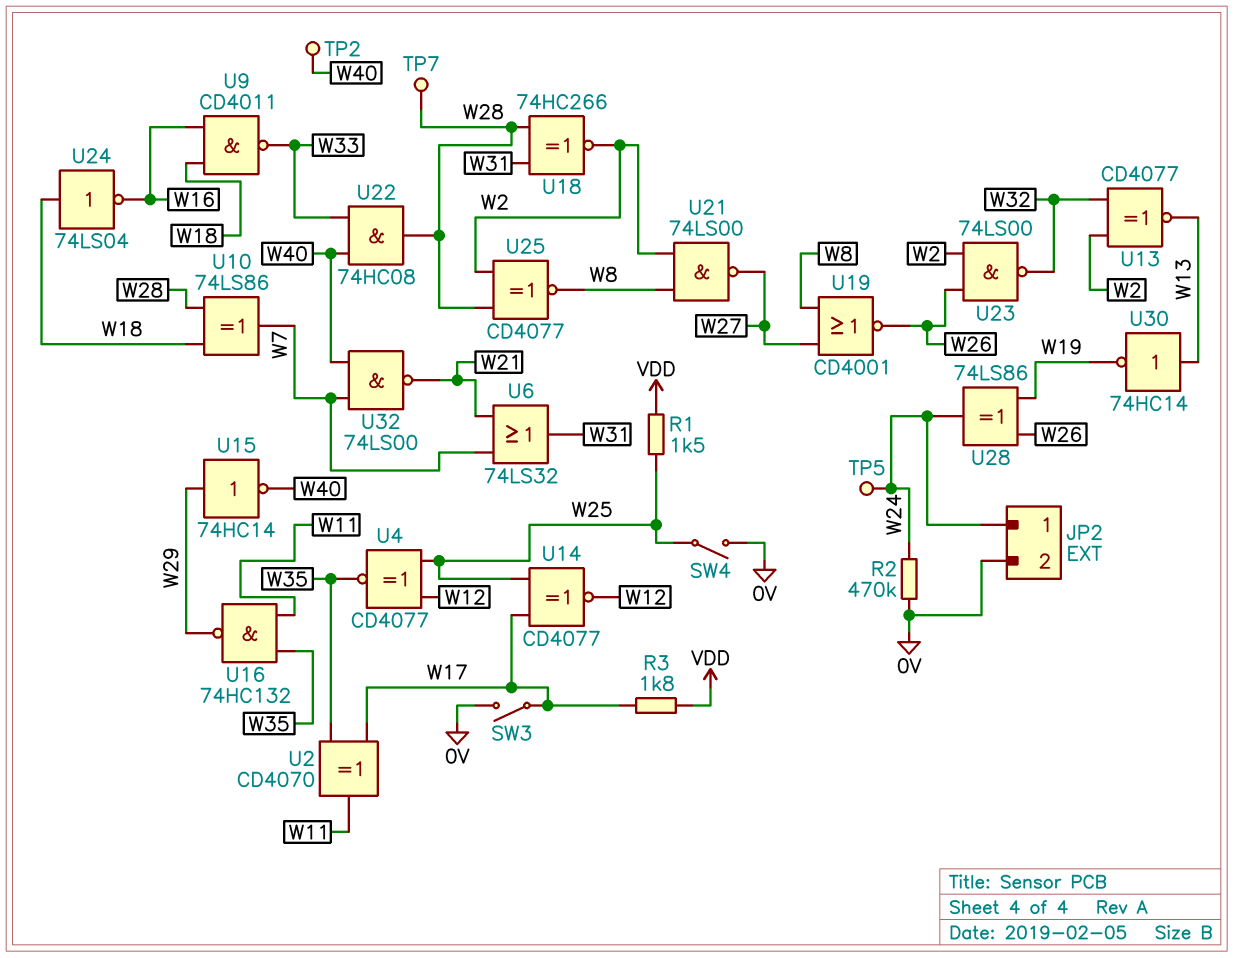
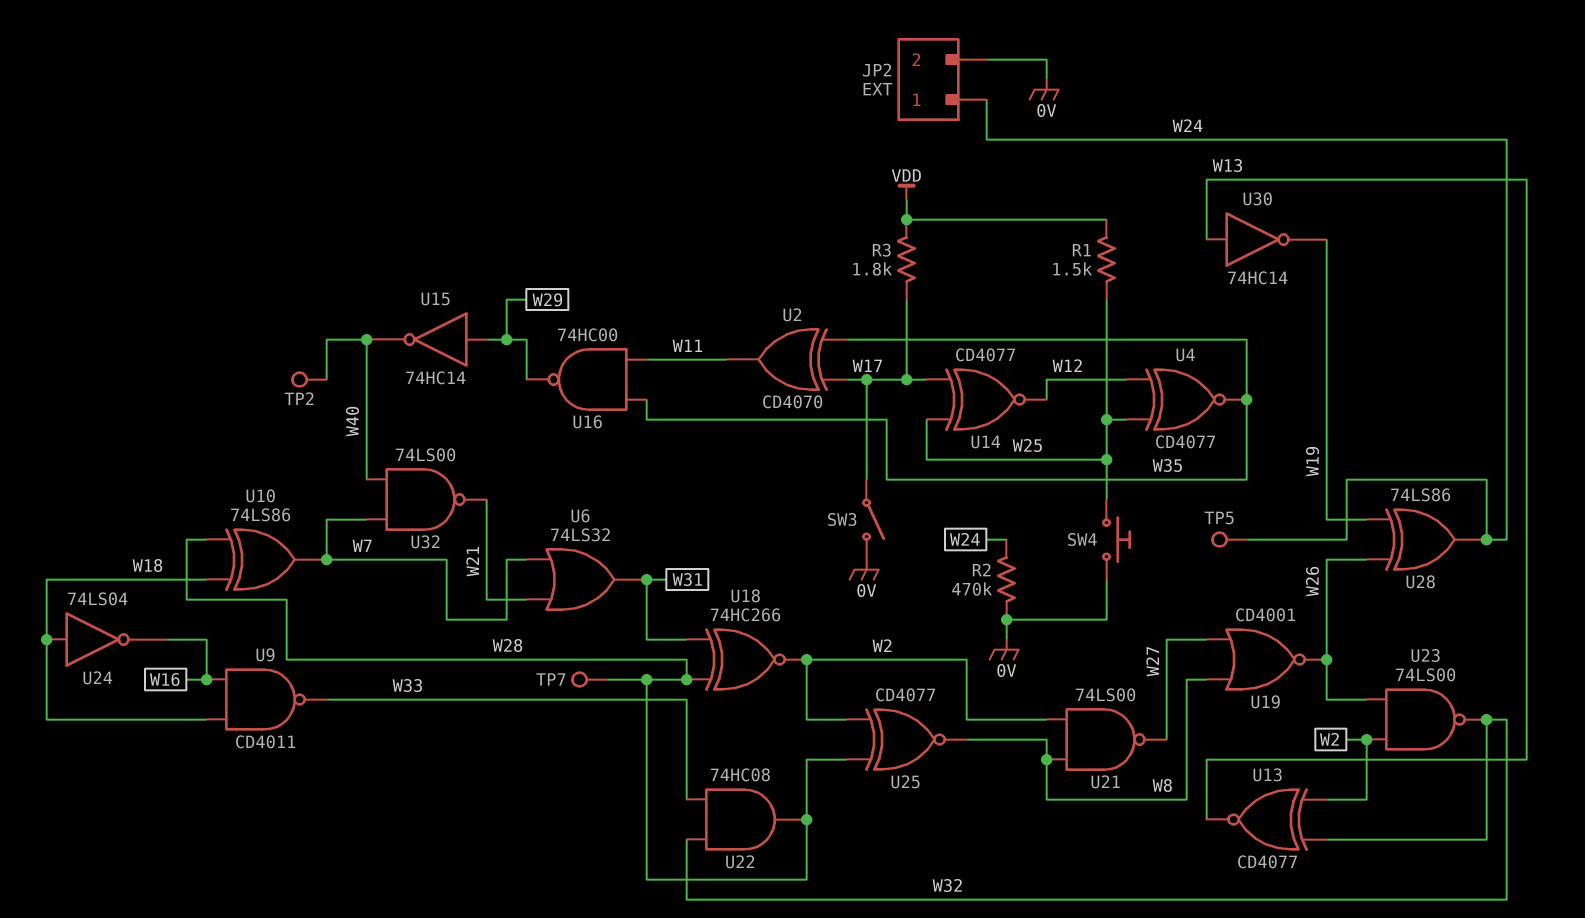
SW4: switch (0V, W25) -> button (0V, W25)
U16: NAND 74HC132 (in W11, in W35, out W29) -> NAND 74HC00 (in W11, in W35, out W29)
U22: AND 74HC08 (in W33, in W40, out W28) -> AND 74HC08 (in W32, in W33, out W28)

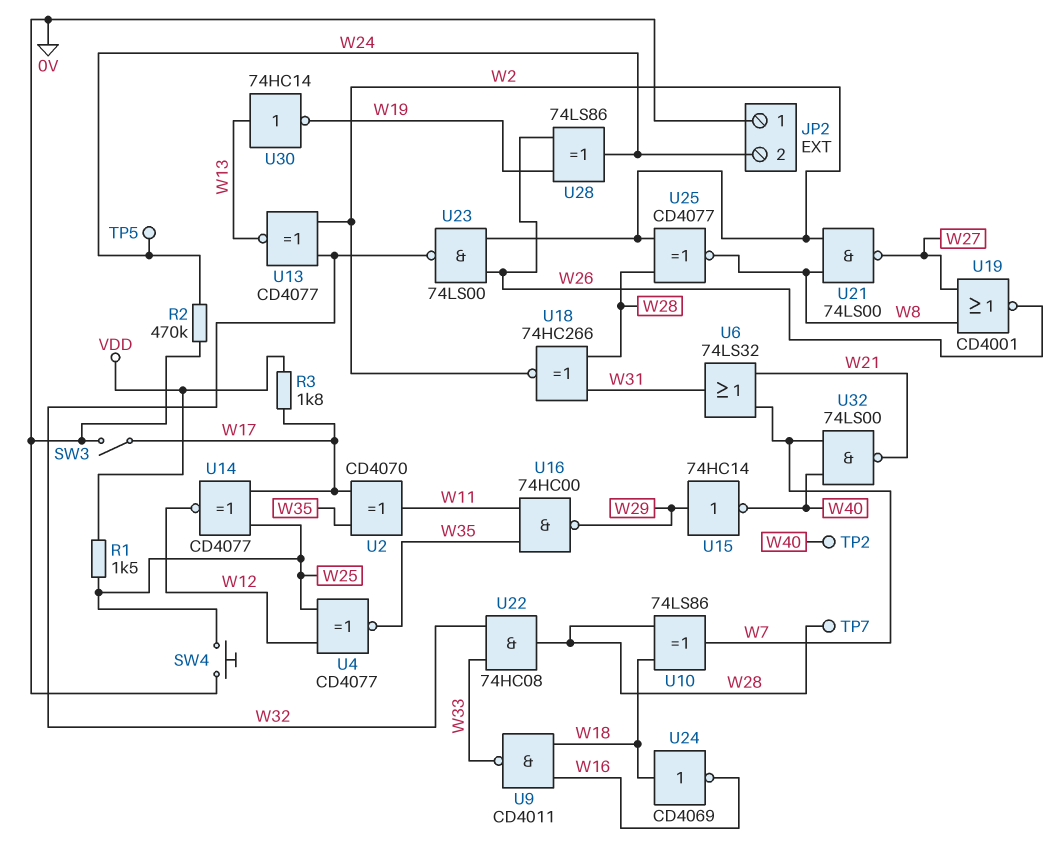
JP2 pin 1: W24 -> 0V
JP2 pin 2: 0V -> W24
U24: NOT 74LS04 (in W18, out W16) -> NOT CD4069 (in W18, out W16)

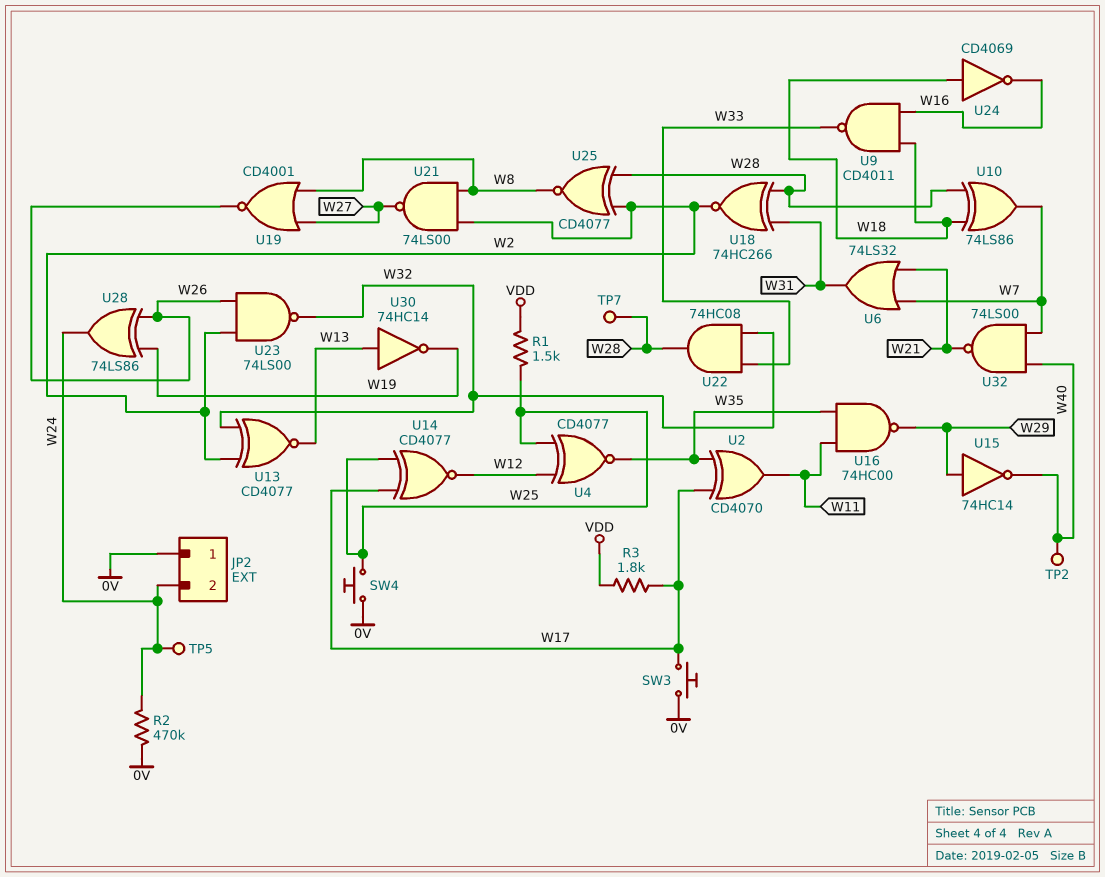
SW3: switch (0V, W17) -> button (0V, W17)

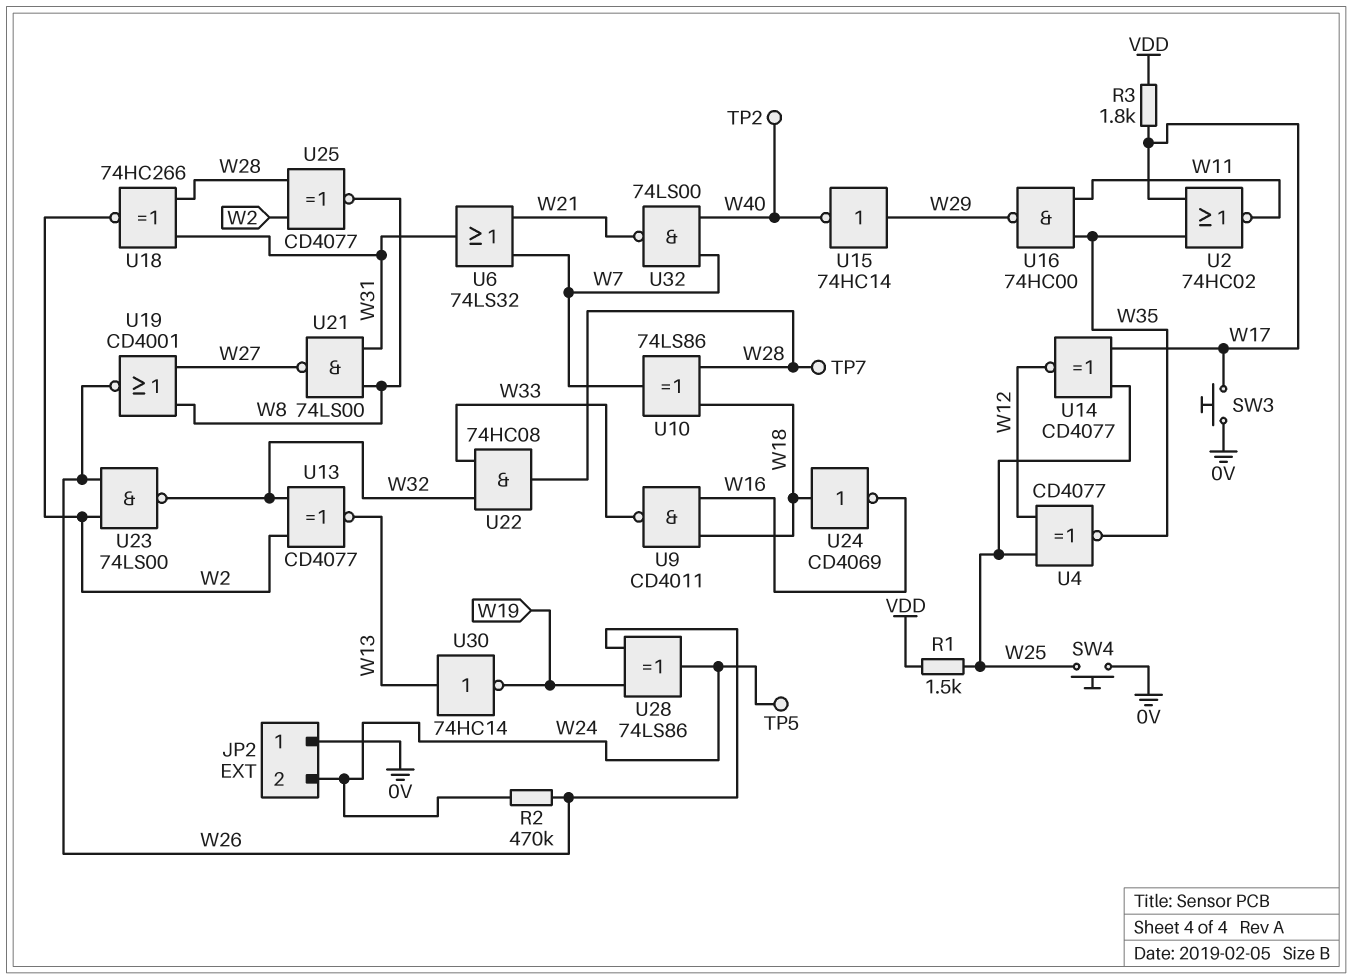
R2: 470k (0V, W24) -> 470k (W24, W26)
U2: XOR CD4070 (in W17, in W35, out W11) -> NOR 74HC02 (in W17, in W35, out W11)
U21: NAND 74LS00 (in W2, in W8, out W27) -> NAND 74LS00 (in W8, in W31, out W27)

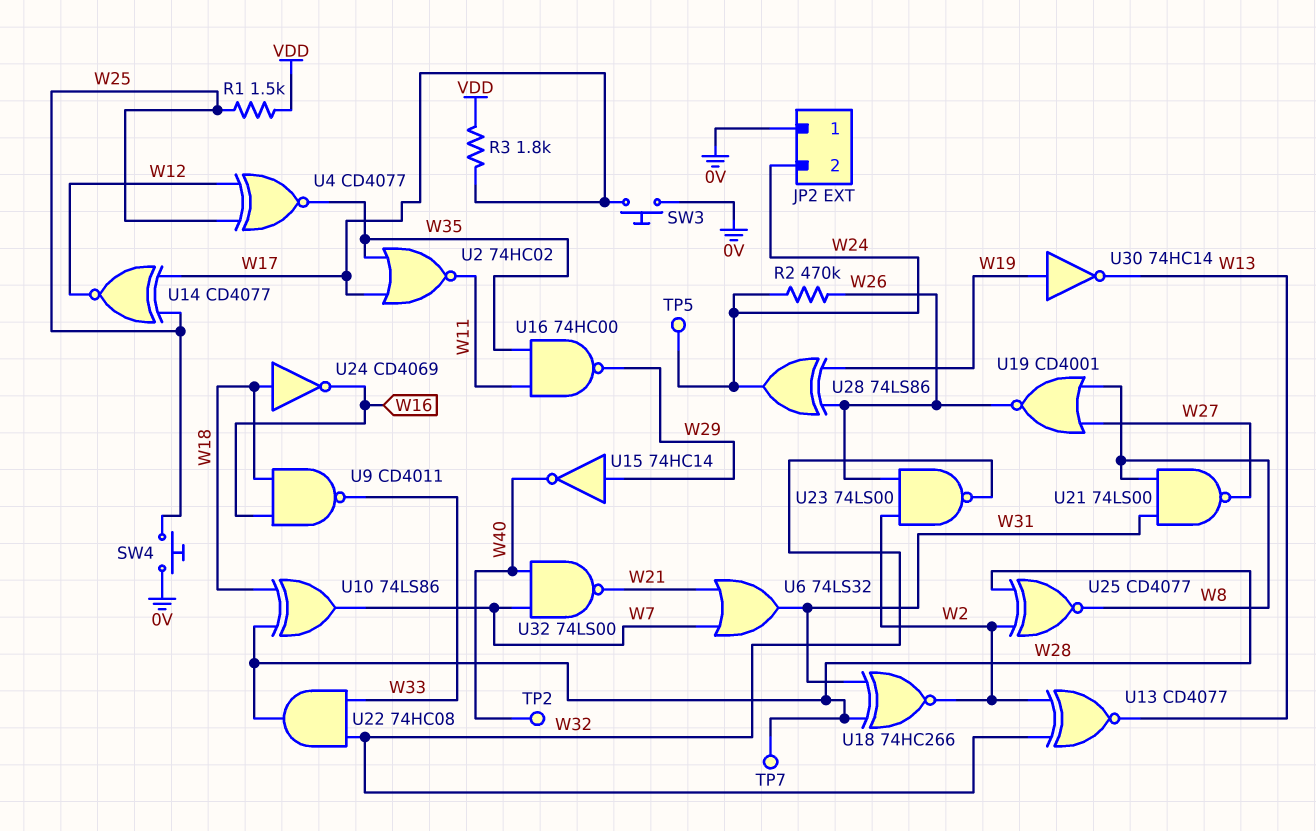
U30: NOT 74HC14 (in W13, out W19) -> NOT 74HC14 (in W19, out W13)

